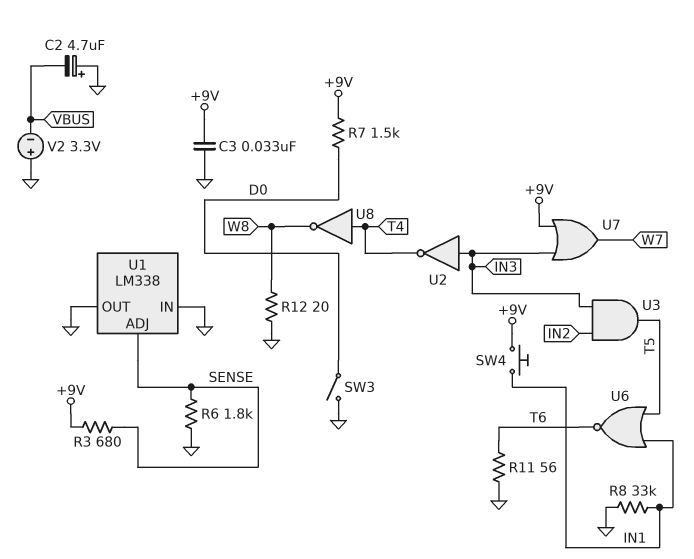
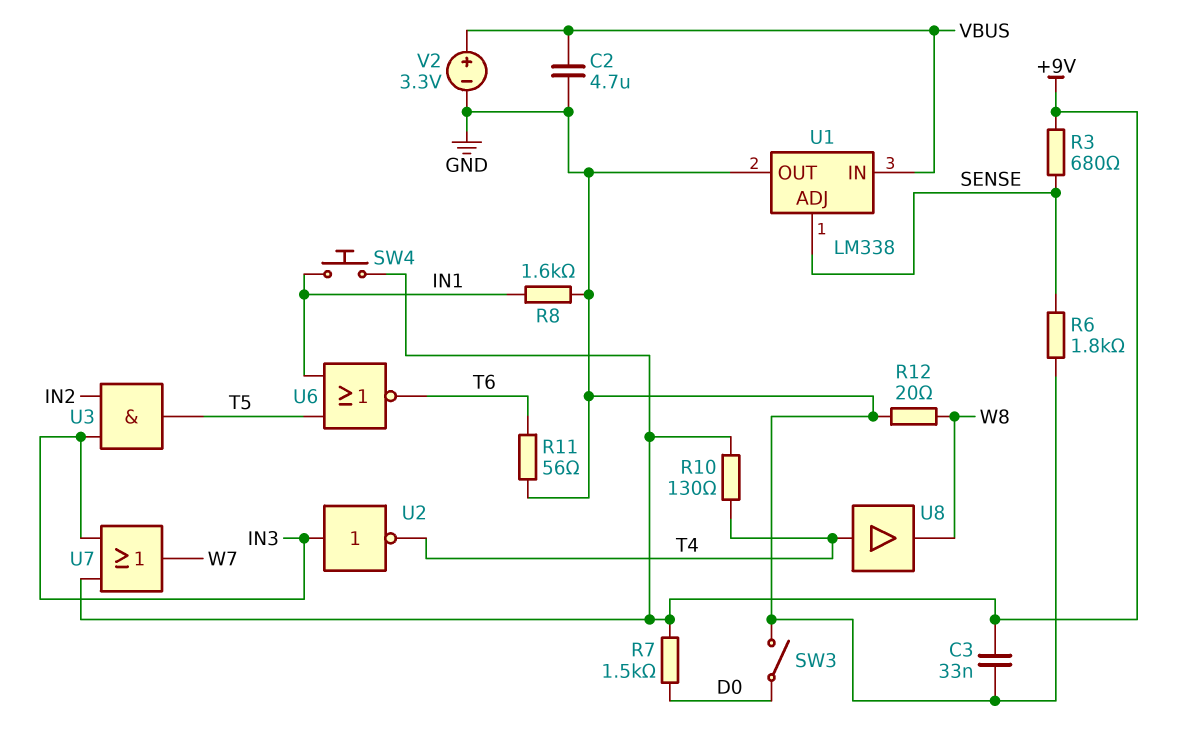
C2: 4.7uF (plus GND, minus VBUS) -> 4.7uF (GND, VBUS)
R8: 33k (GND, IN1) -> 1.6k (GND, IN1)
R10: none -> 130 (+9V, T4)
U1 pin IN: GND -> VBUS
U8: NOT (in T4, out W8) -> buffer (in T4, out W8)
V2: 3.3V (plus GND, minus VBUS) -> 3.3V (plus VBUS, minus GND)

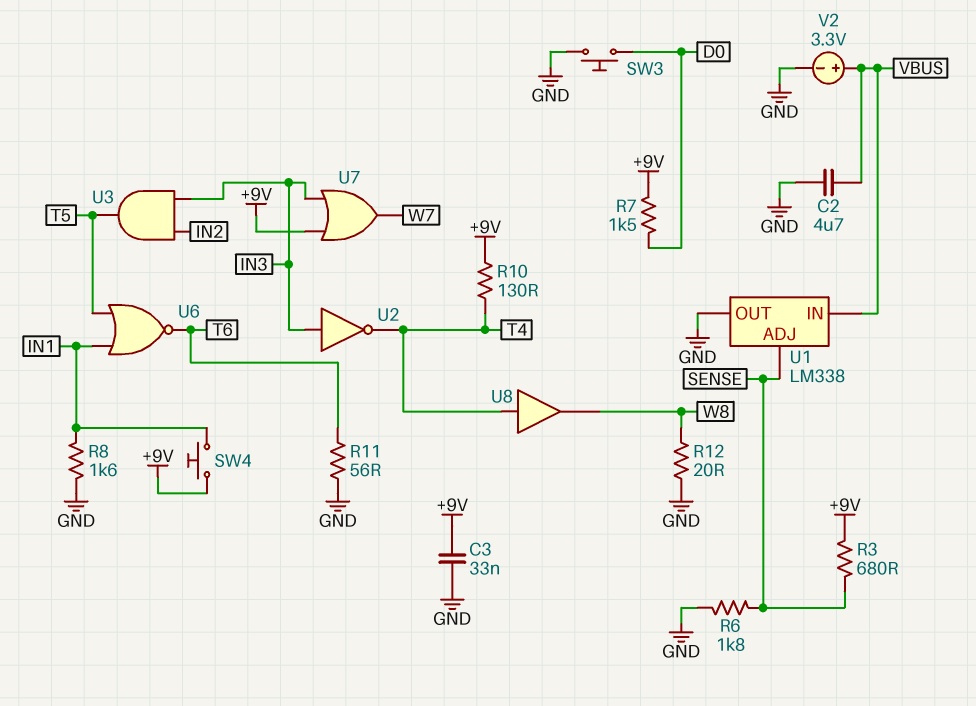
SW3: switch (D0, GND) -> button (D0, GND)

